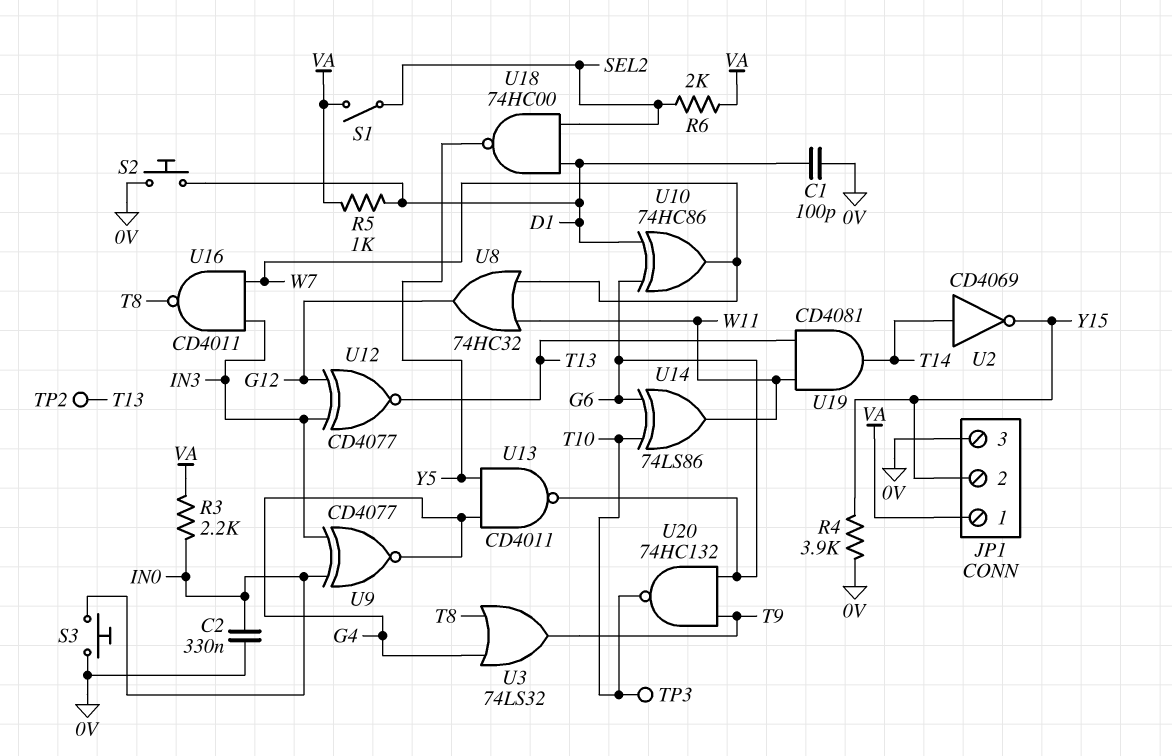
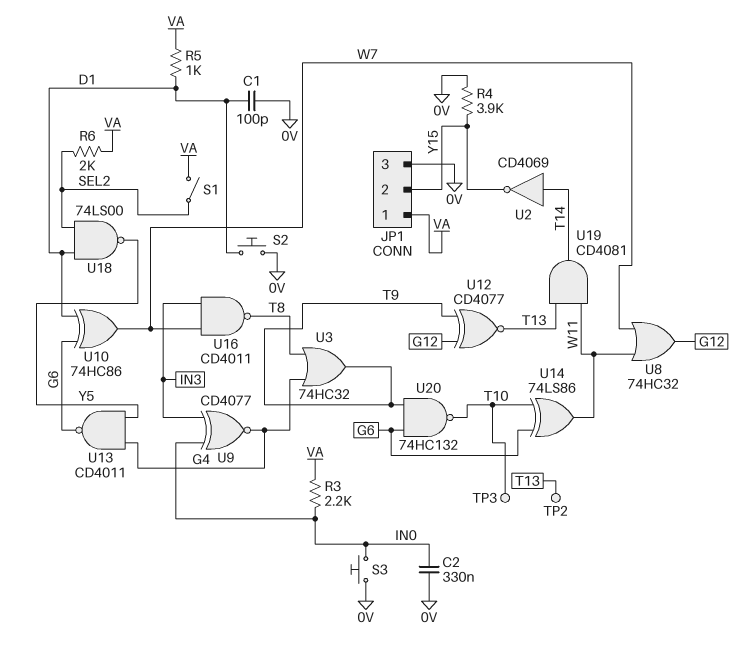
U3: OR 74LS32 (in G4, in T8, out T9) -> OR 74HC32 (in G4, in T8, out T9)
U12: XNOR CD4077 (in G12, in IN3, out T13) -> XNOR CD4077 (in G12, in T9, out T13)
U18: NAND 74HC00 (in D1, in SEL2, out Y5) -> NAND 74LS00 (in D1, in SEL2, out Y5)

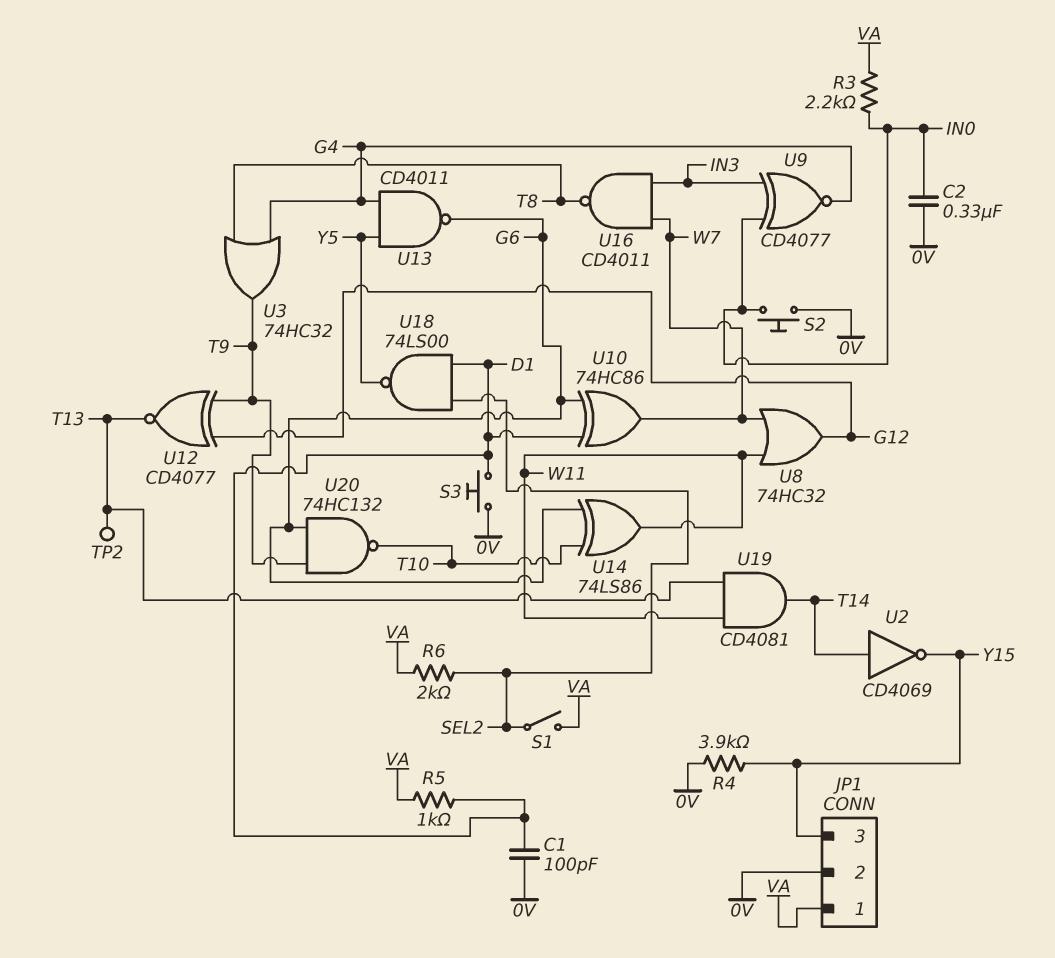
JP1 pin 2: Y15 -> 0V
JP1 pin 3: 0V -> Y15
S2: button (0V, D1) -> button (0V, IN0)
S3: button (0V, IN0) -> button (0V, D1)
TP3: test point (T10) -> none

